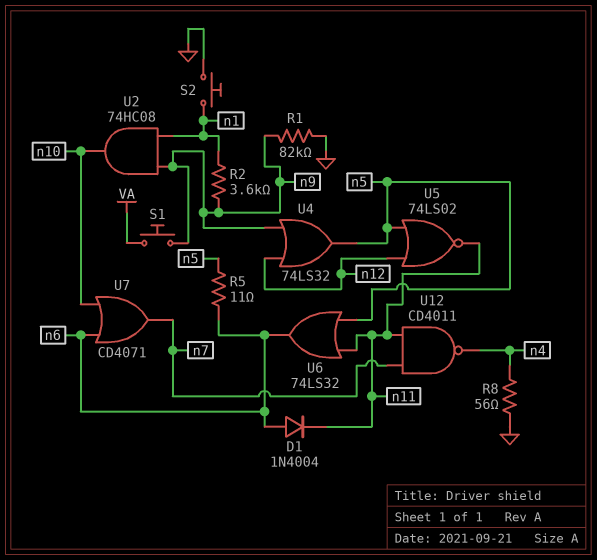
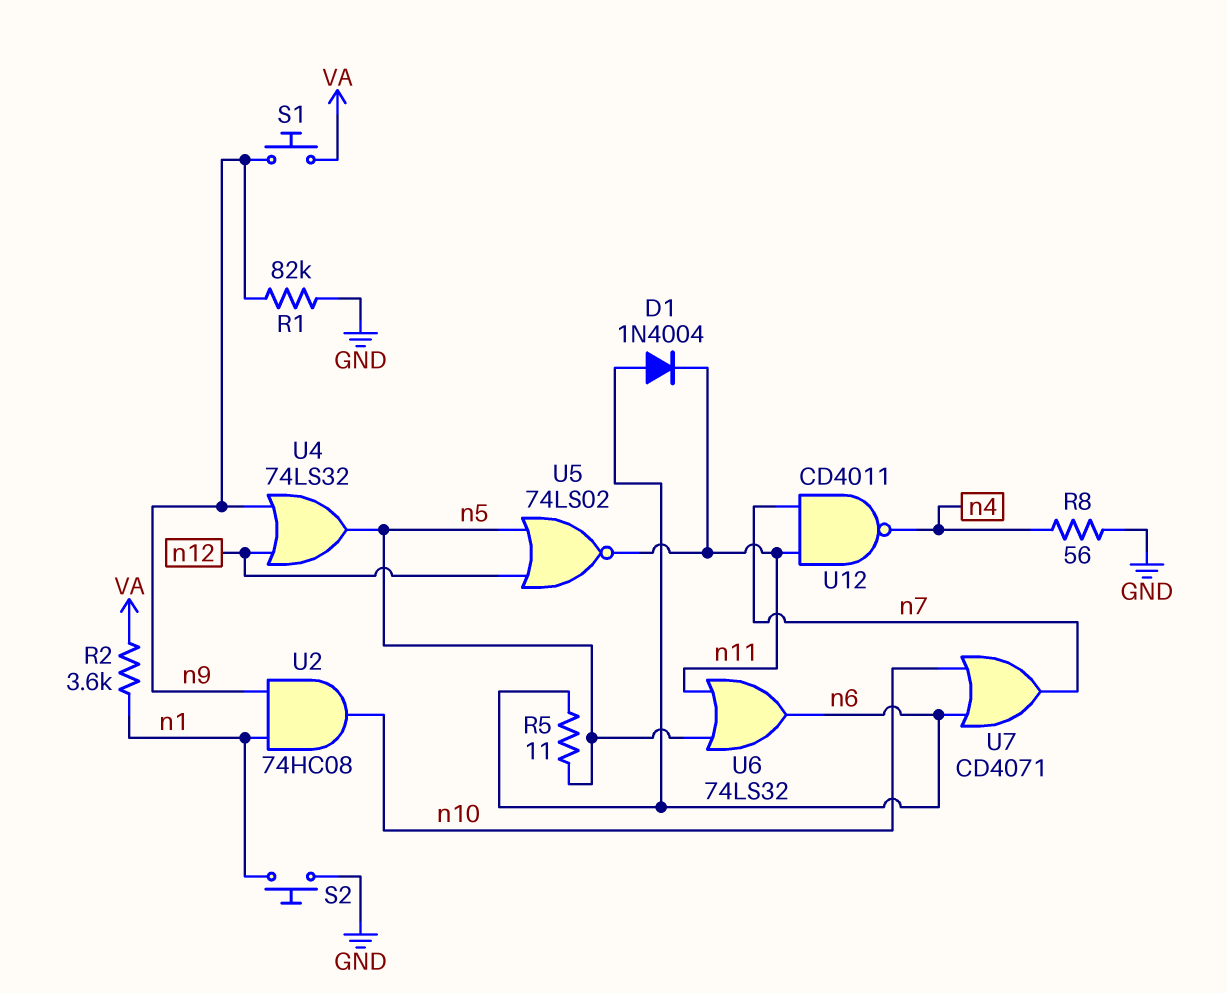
R2: 3.6k (n1, n9) -> 3.6k (VA, n1)

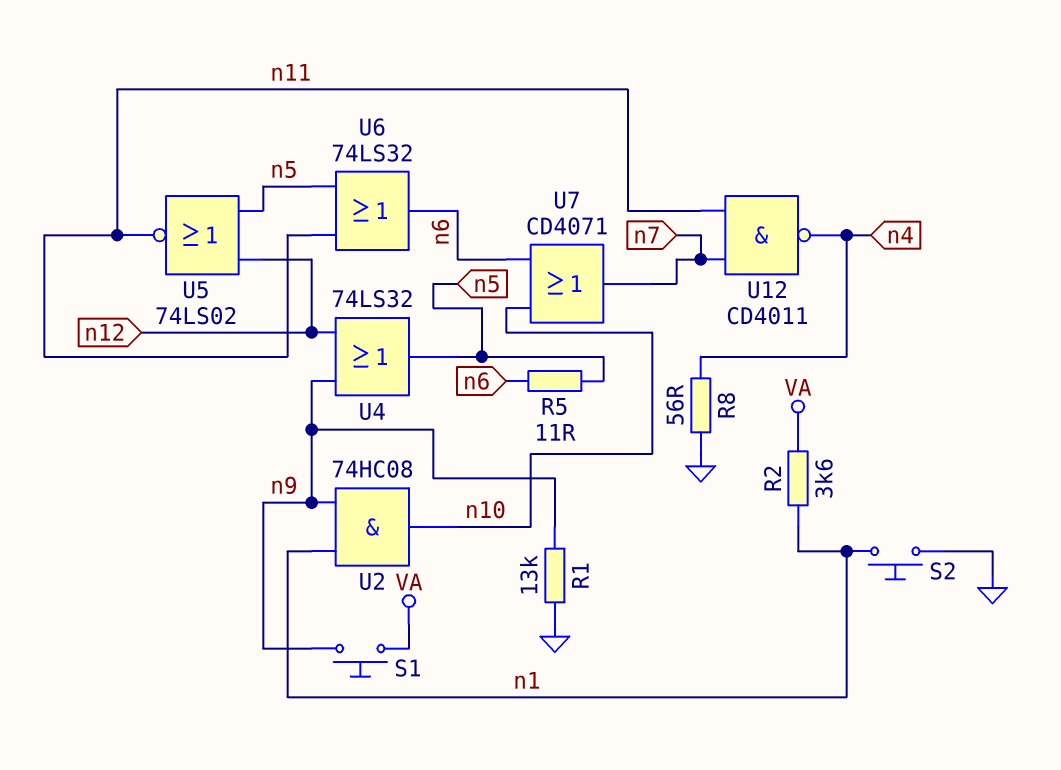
D1: diode 1N4004 (A n6, K n11) -> none
R1: 82k (GND, n9) -> 13k (GND, n9)

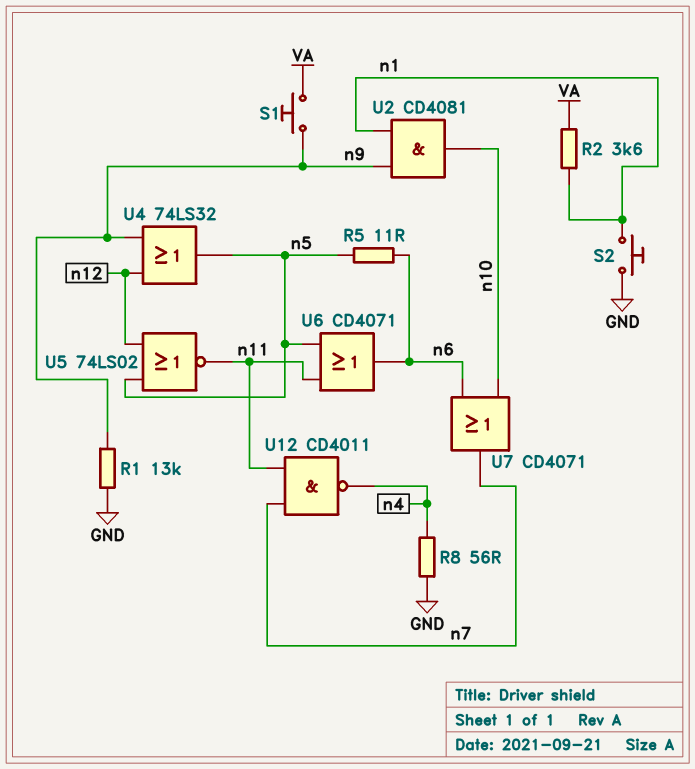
U2: AND 74HC08 (in n1, in n9, out n10) -> AND CD4081 (in n1, in n9, out n10)
U6: OR 74LS32 (in n5, in n11, out n6) -> OR CD4071 (in n5, in n11, out n6)

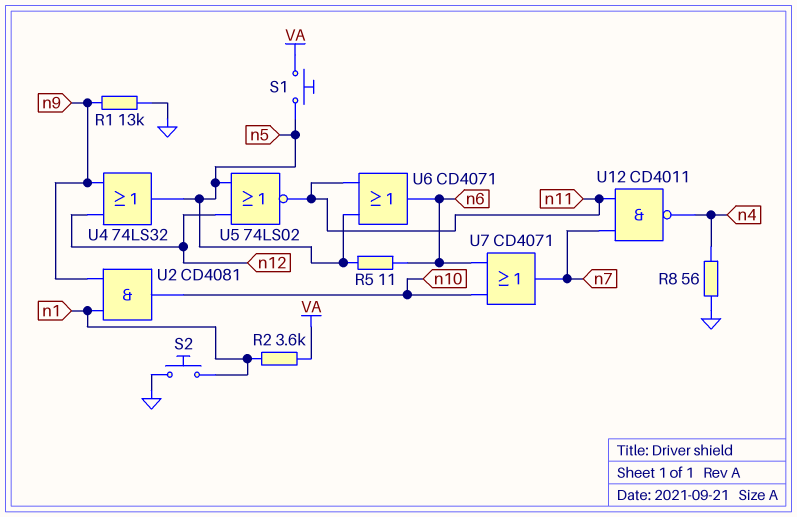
S1: button (VA, n9) -> button (VA, n5)

